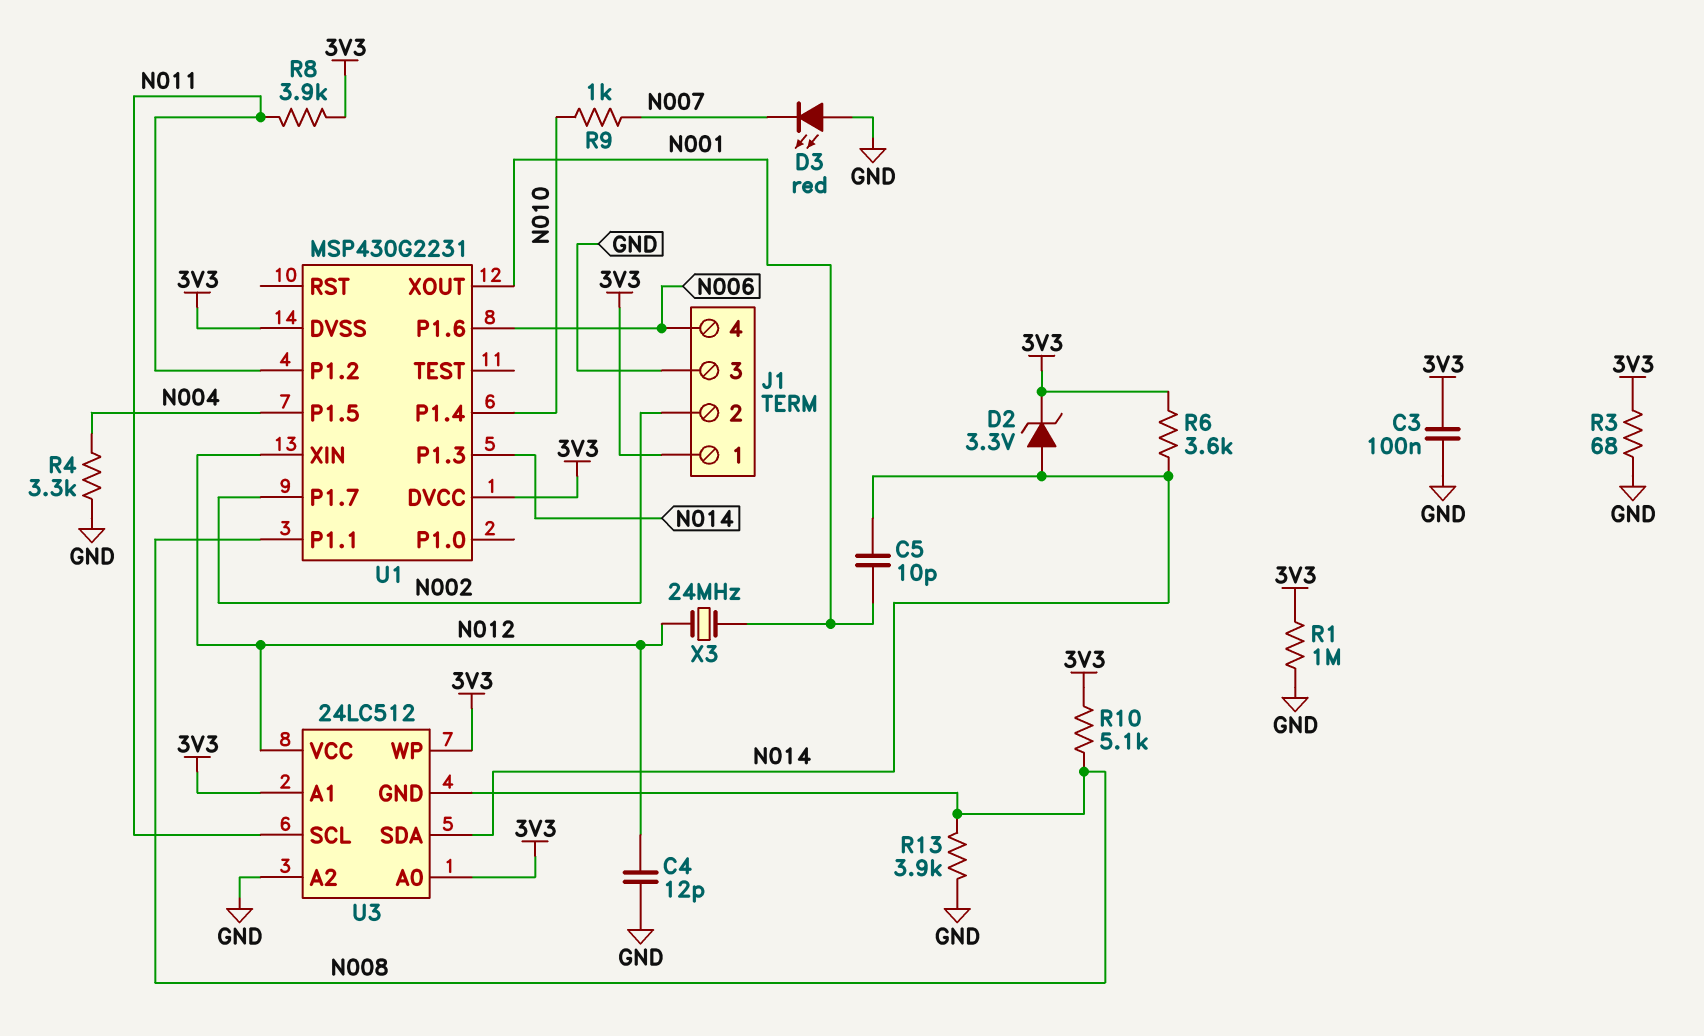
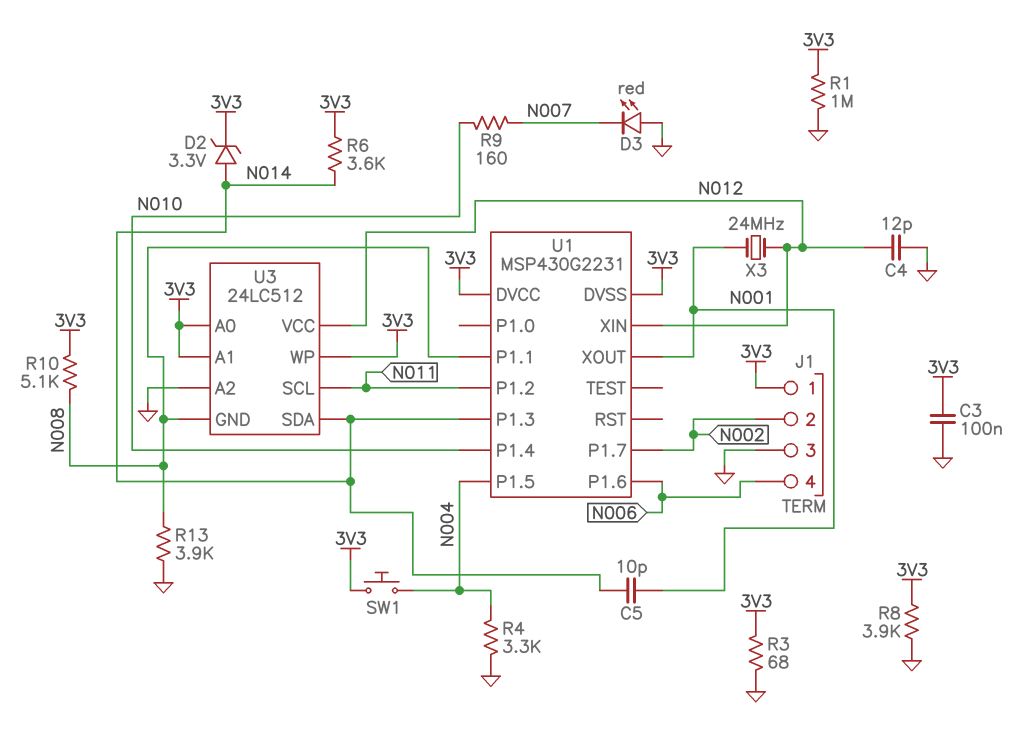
R8: 3.9k (3V3, N011) -> 3.9k (3V3, GND)
R9: 1k (N007, N010) -> 160 (N007, N010)
SW1: none -> button (3V3, N004)

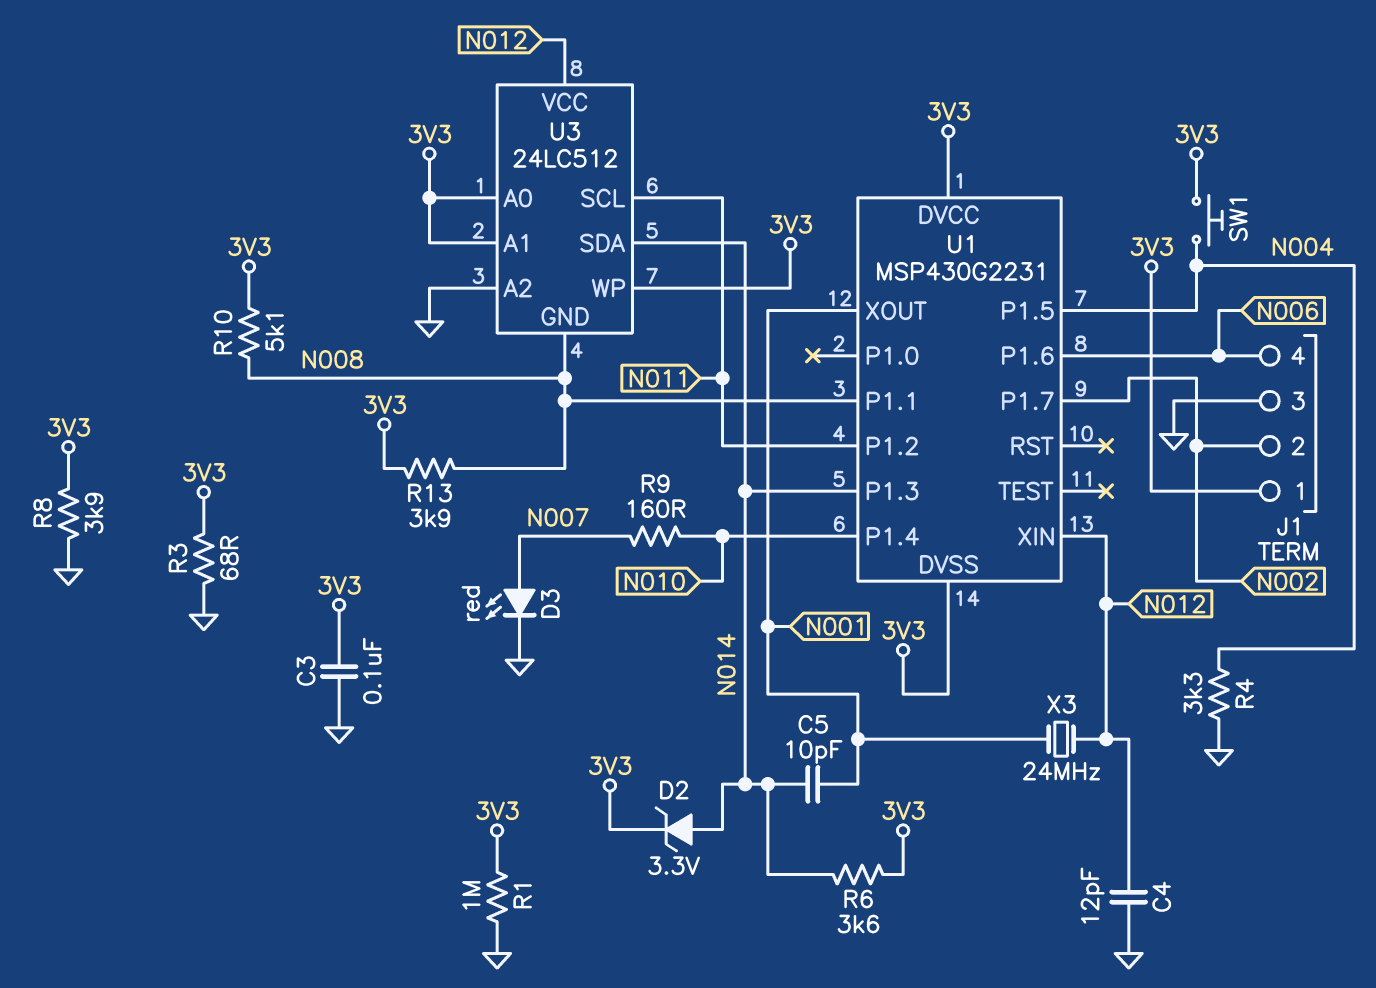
D3: LED red (A GND, K N007) -> LED red (A N007, K GND)
R13: 3.9k (GND, N008) -> 3.9k (3V3, N008)

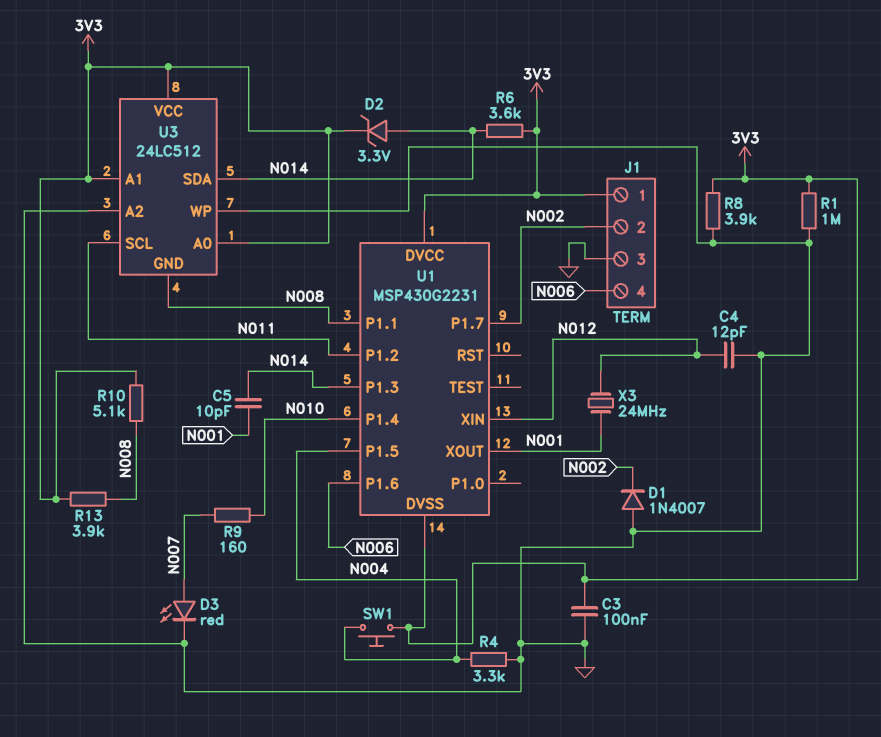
D1: none -> diode 1N4007 (A GND, K N002)
R3: 68 (3V3, GND) -> none
U3 pin VCC: N012 -> 3V3
U3 pin WP: 3V3 -> GND

